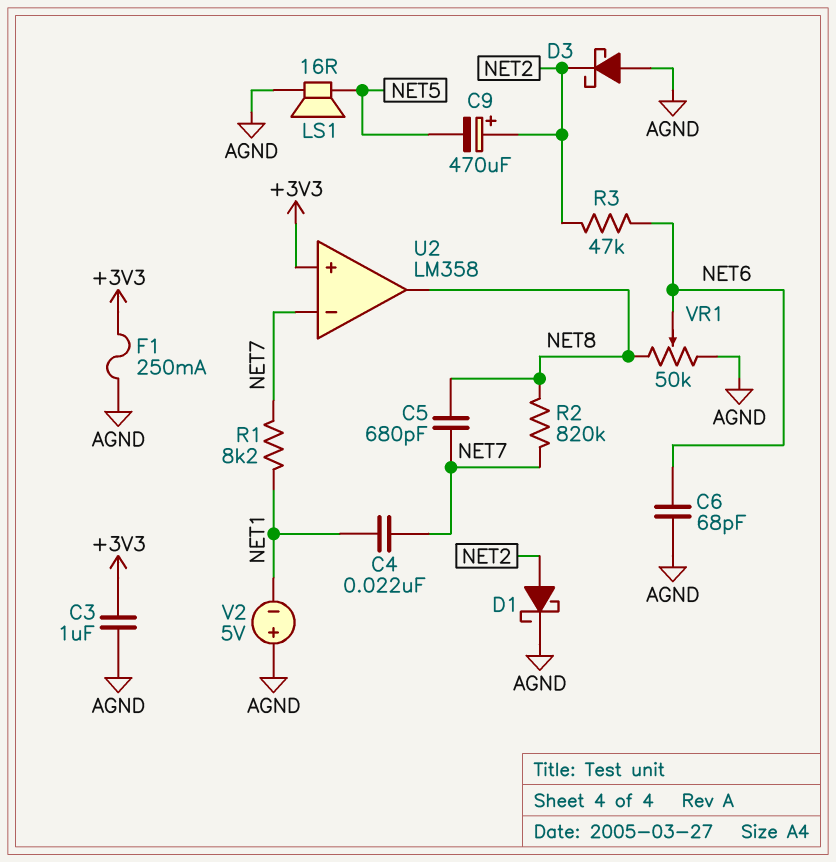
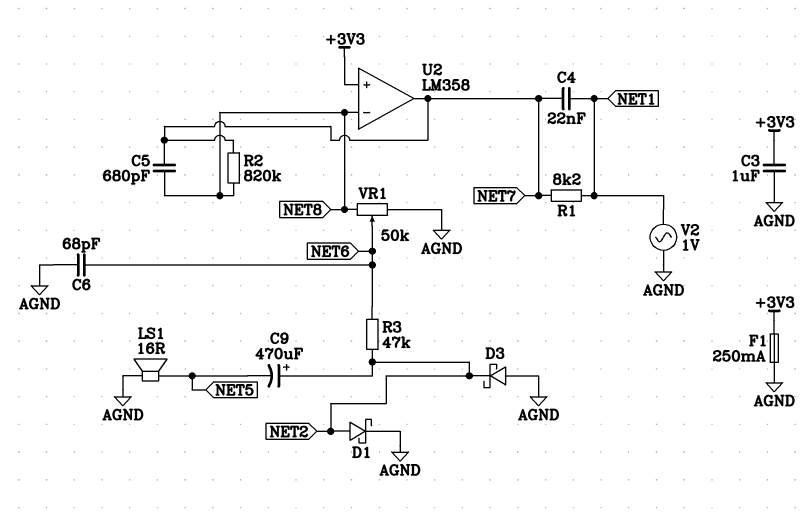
U2 pin in-: NET7 -> NET8
U2 pin out: NET8 -> NET7
V2: 5V (plus AGND, minus NET1) -> AC 1V (AGND, NET1)

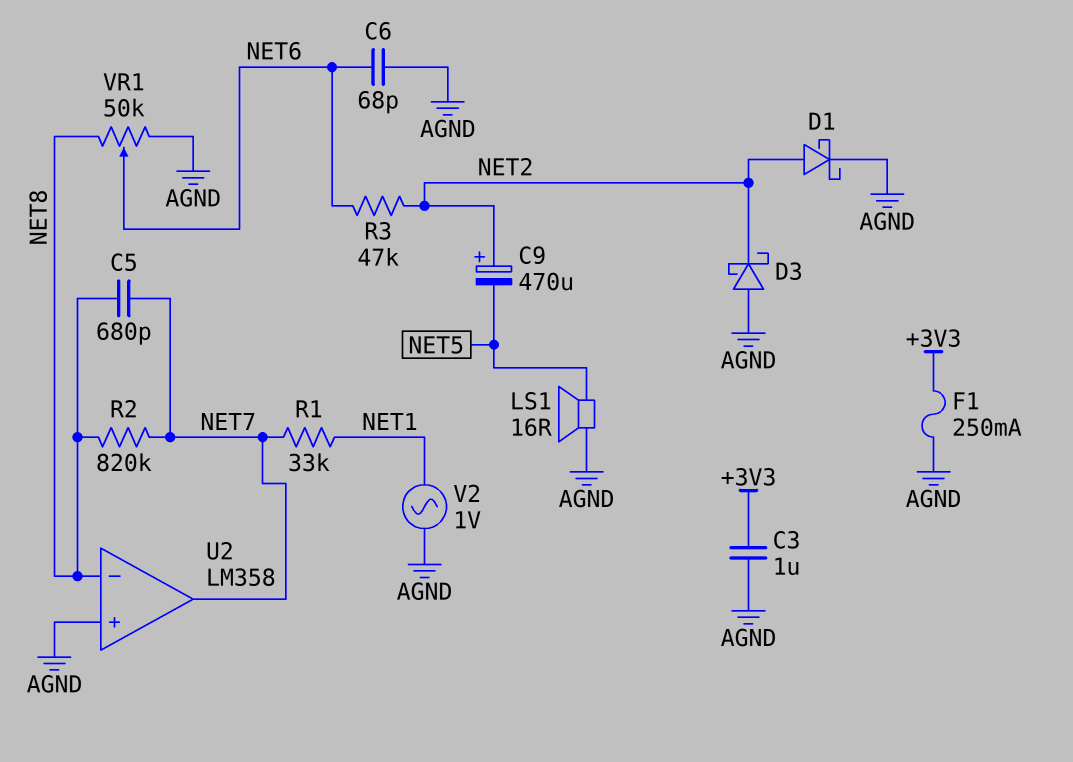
C4: 22nF (NET1, NET7) -> none
R1: 8.2k (NET1, NET7) -> 33k (NET1, NET7)
U2 pin in+: +3V3 -> AGND

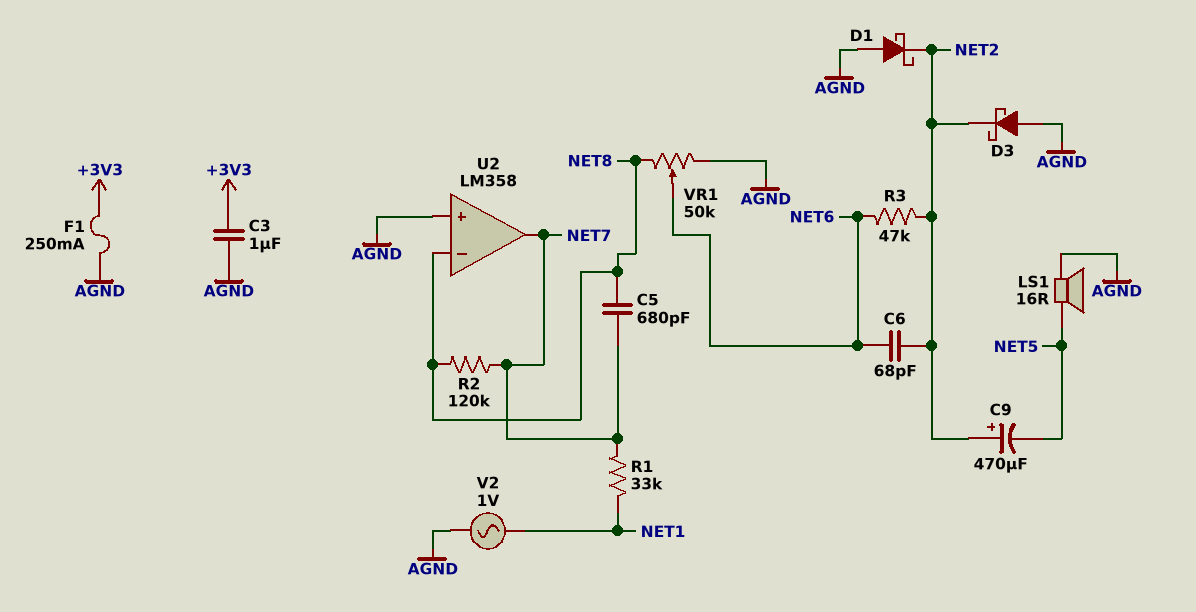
C6: 68pF (AGND, NET6) -> 68pF (NET2, NET6)
D1: schottky (A NET2, K AGND) -> schottky (A AGND, K NET2)
R2: 820k (NET7, NET8) -> 120k (NET7, NET8)

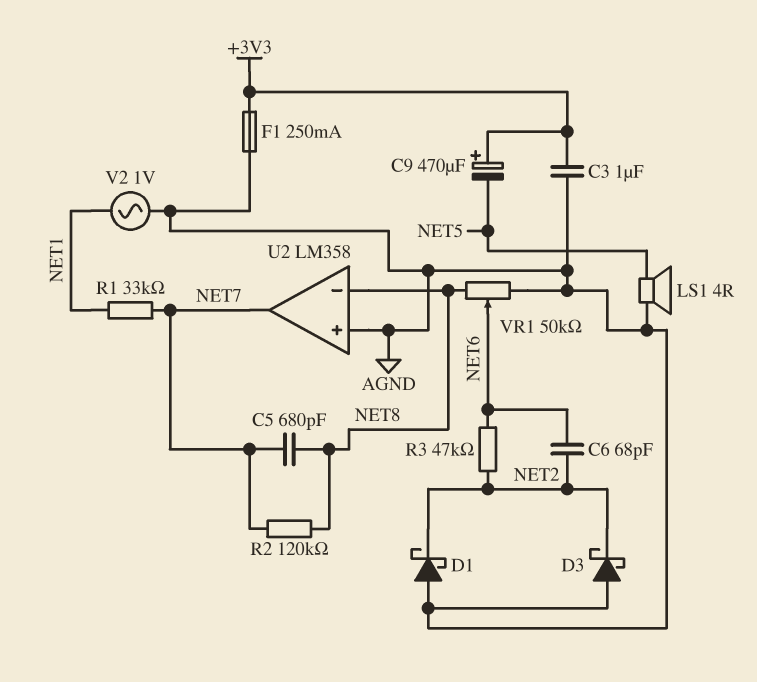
C9: 470uF (plus NET2, minus NET5) -> 470uF (plus +3V3, minus NET5)
LS1: speaker 16R (AGND, NET5) -> speaker 4R (AGND, NET5)

